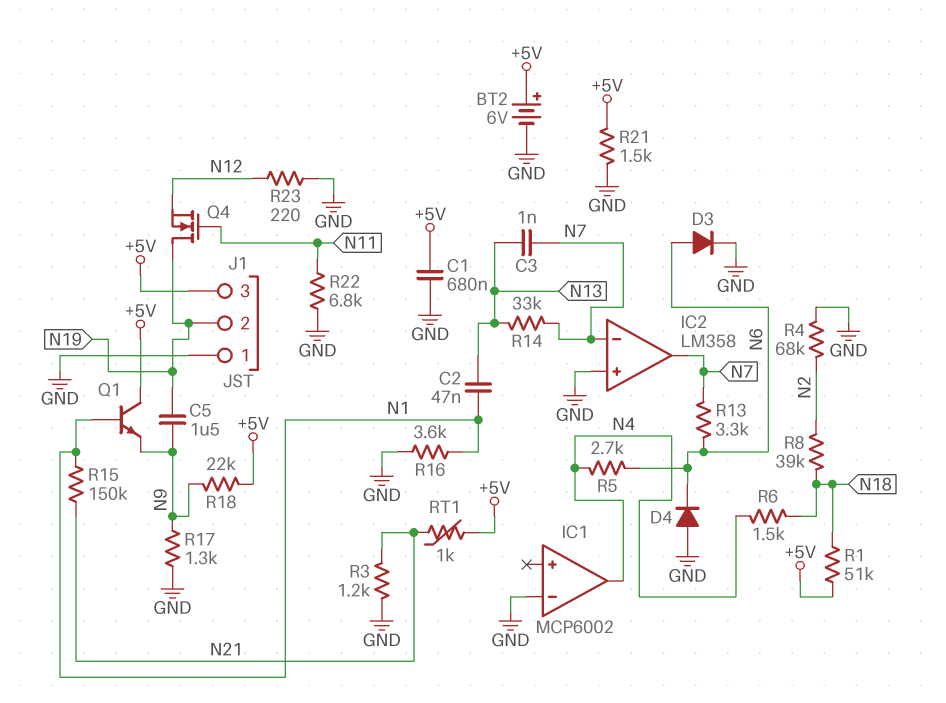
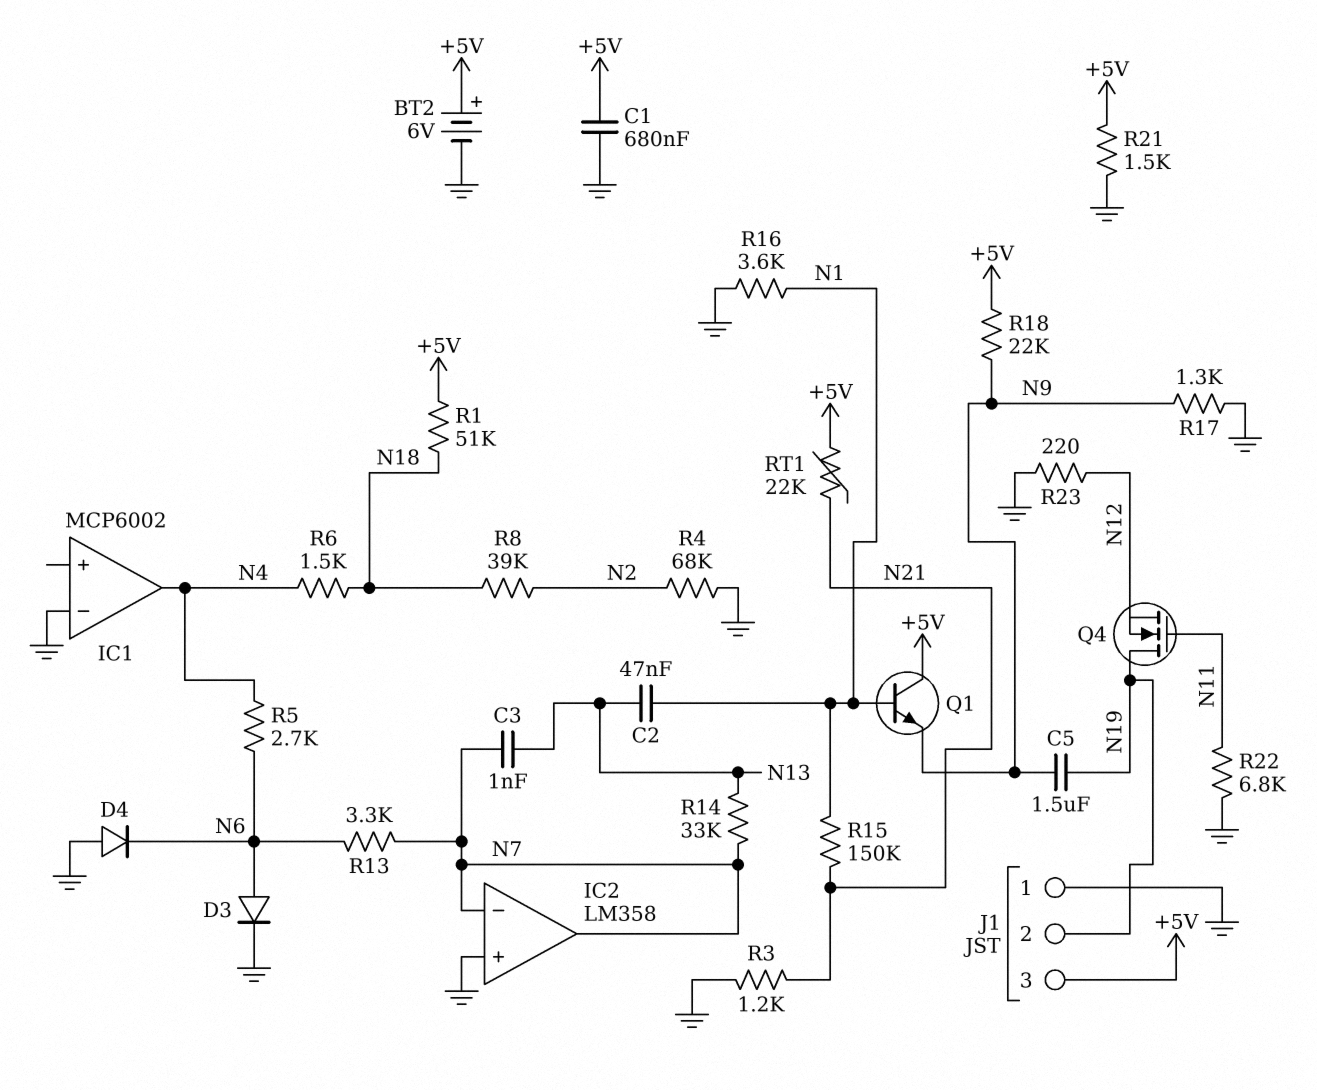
RT1: 1k (+5V, N21) -> 22k (+5V, N21)

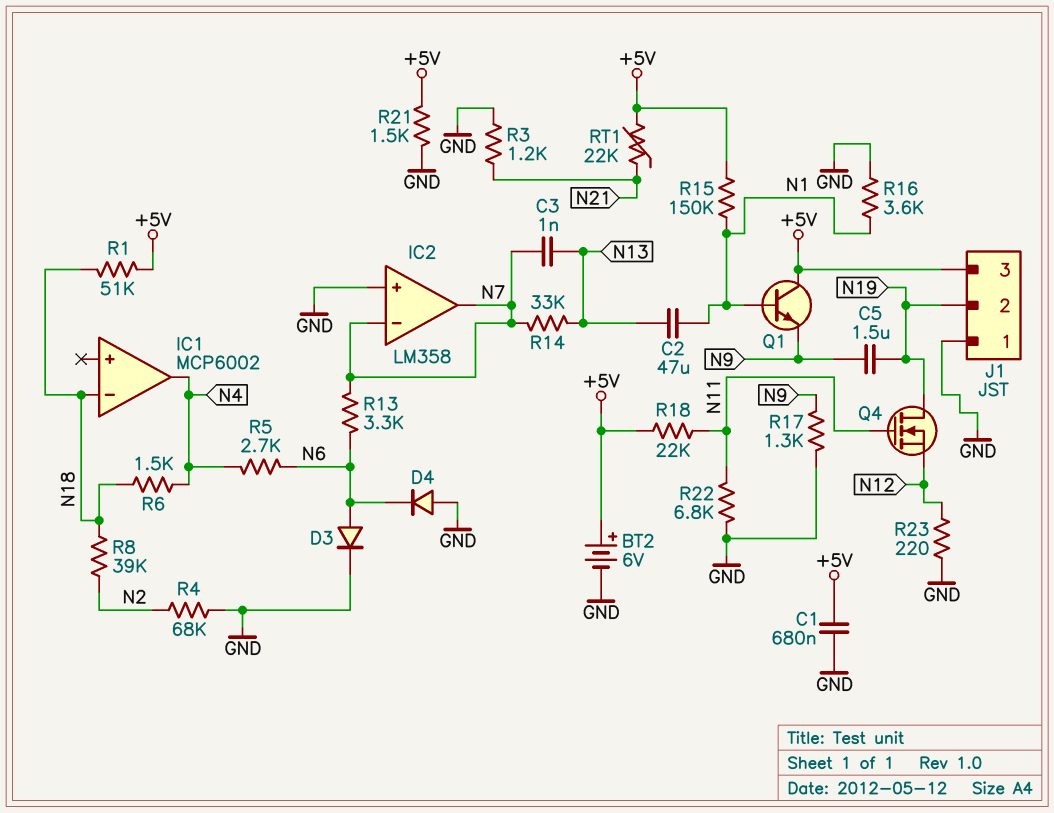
C2: 47nF (N1, N13) -> 47uF (N1, N13)
IC1 pin in-: GND -> N18
R15: 150k (N1, N21) -> 150k (+5V, N1)
R18: 22k (+5V, N9) -> 22k (+5V, N11)

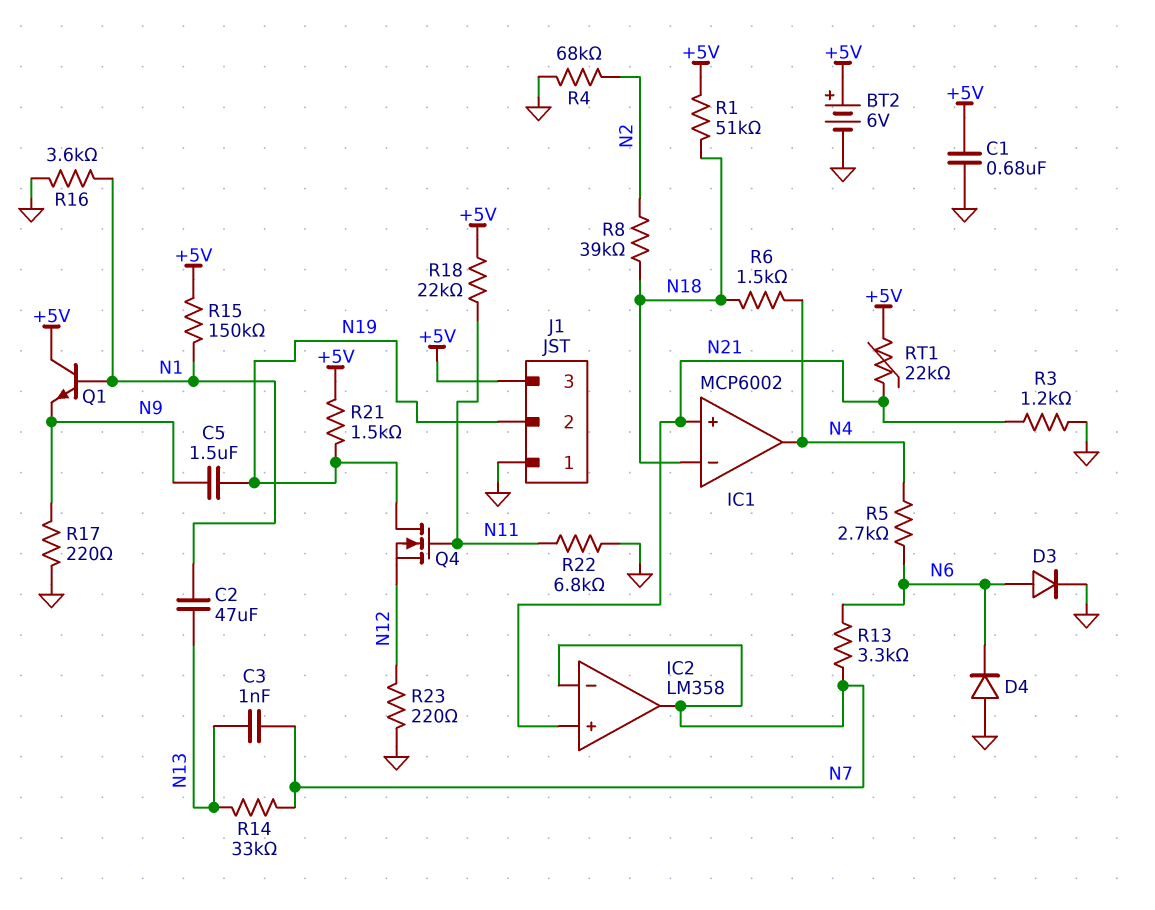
IC1 pin in+: none -> N21
IC2 pin in+: GND -> N21
R17: 1.3k (GND, N9) -> 220 (GND, N9)
R21: 1.5k (+5V, GND) -> 1.5k (+5V, N19)

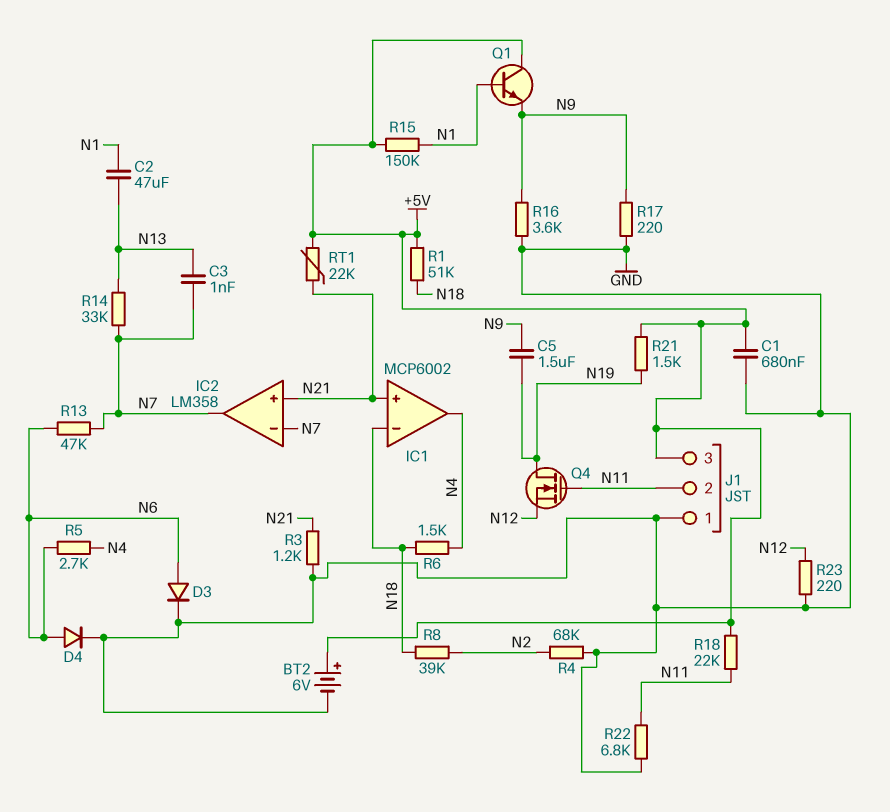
D4: diode (A GND, K N6) -> diode (A N6, K GND)
J1 pin 2: N19 -> N11
R13: 3.3k (N6, N7) -> 47k (N6, N7)
R16: 3.6k (GND, N1) -> 3.6k (GND, N9)

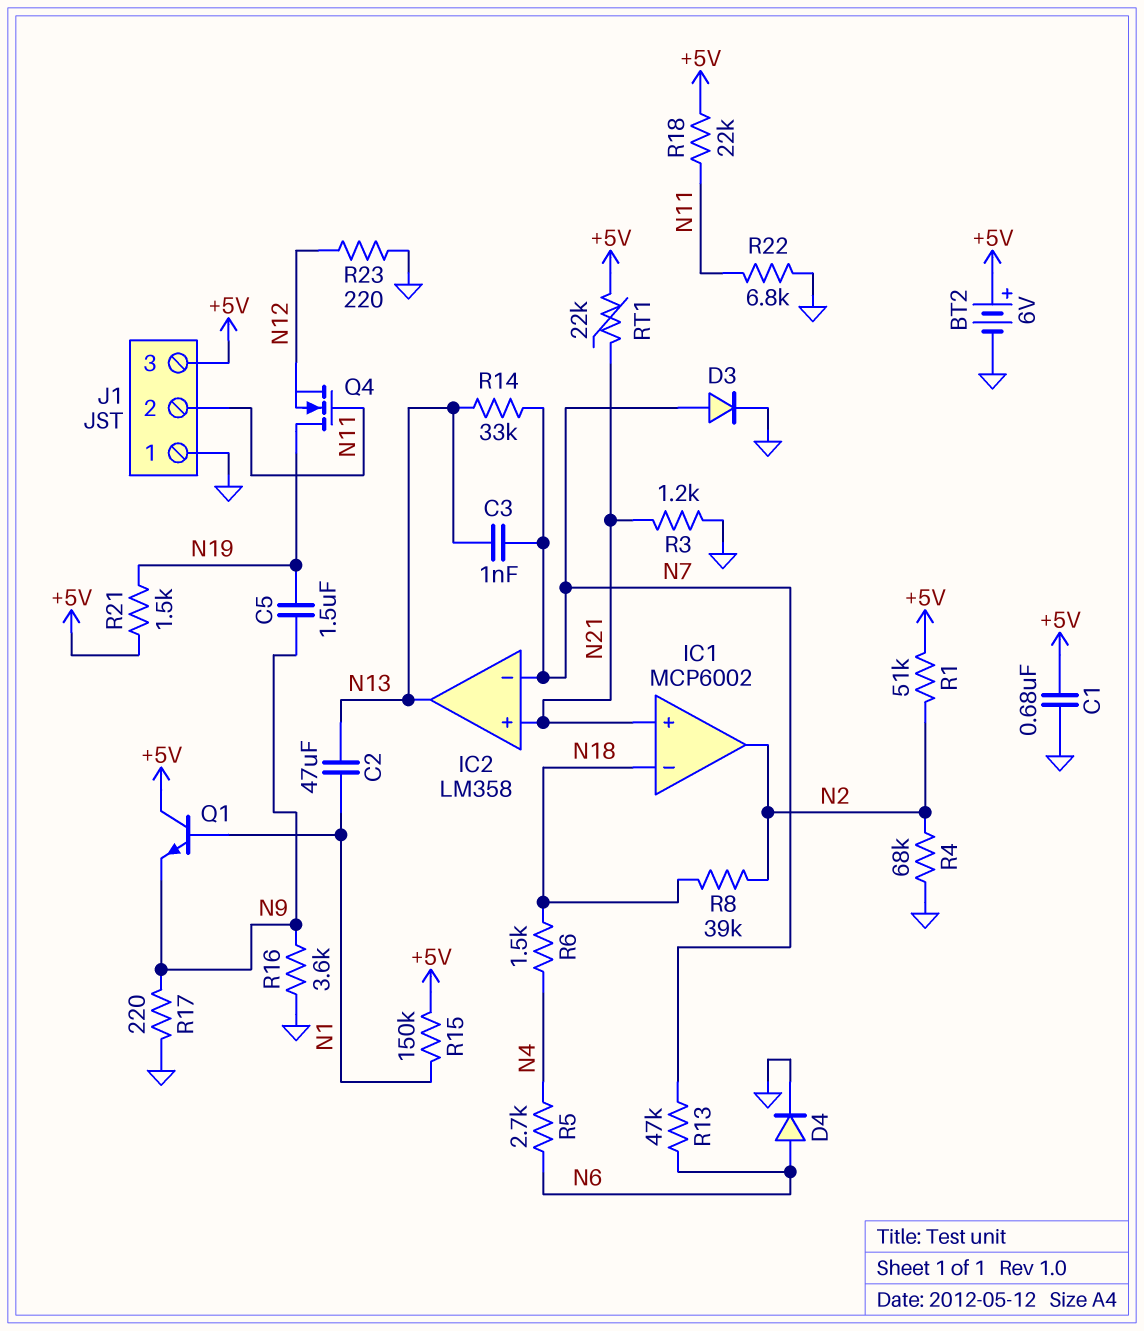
D3: diode (A N6, K GND) -> diode (A N7, K GND)
IC1 pin out: N4 -> N2
IC2 pin out: N7 -> N13
R1: 51k (+5V, N18) -> 51k (+5V, N2)

